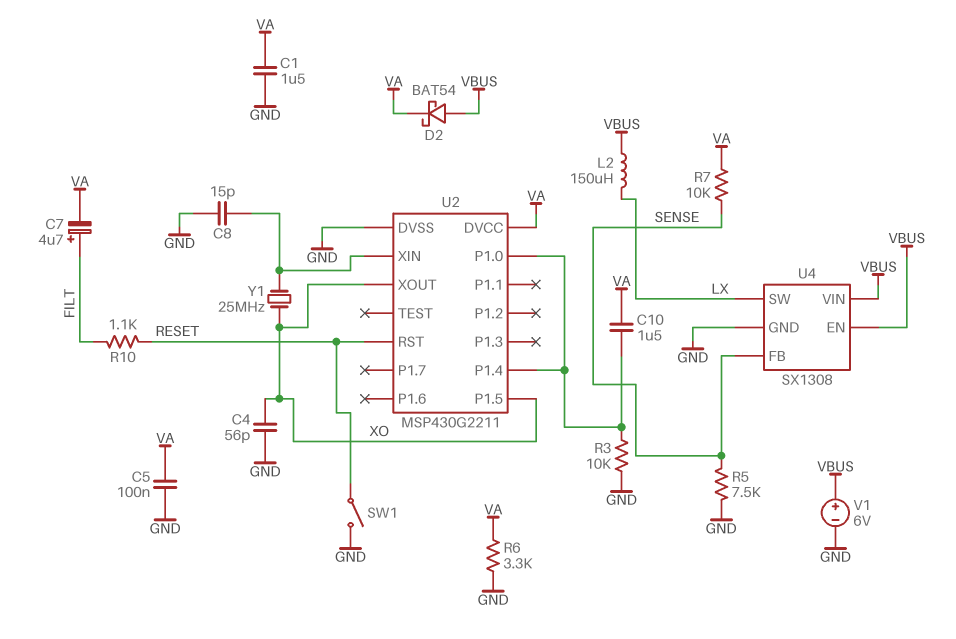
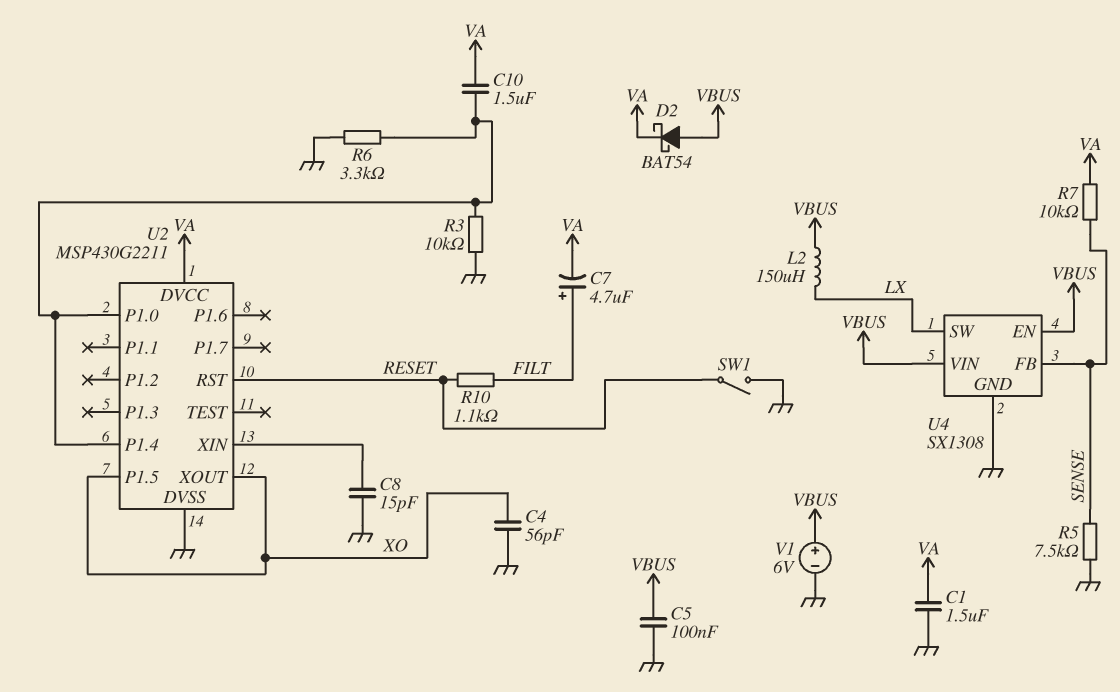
C5: 100nF (GND, VA) -> 100nF (GND, VBUS)
R6: 3.3k (GND, VA) -> 3.3k (GND, U2/P1.0)
Y1: 25MHz (U2/XIN, XO) -> none

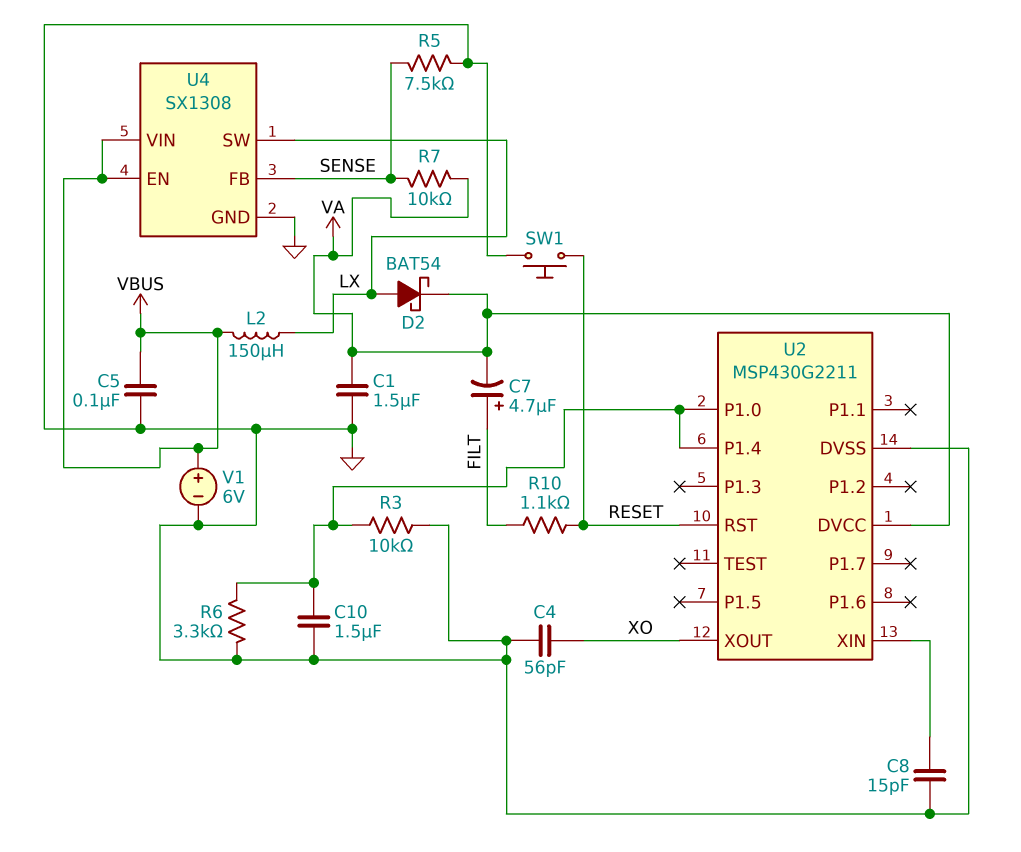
C10: 1.5uF (U2/P1.0, VA) -> 1.5uF (GND, U2/P1.0)
D2: schottky BAT54 (A VBUS, K VA) -> schottky BAT54 (A LX, K VA)
SW1: switch (GND, RESET) -> button (GND, RESET)
U2 pin P1.5: XO -> none

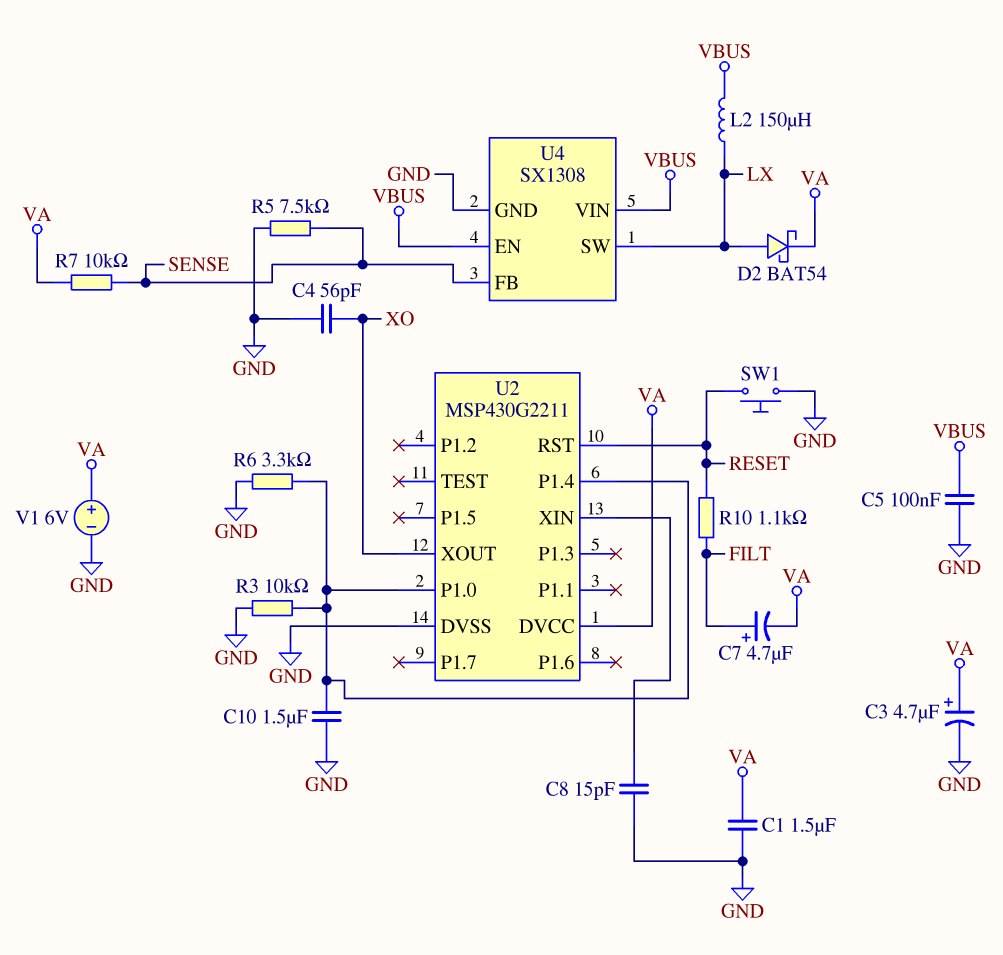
C3: none -> 4.7uF (plus VA, minus GND)
V1: 6V (plus VBUS, minus GND) -> 6V (plus VA, minus GND)

